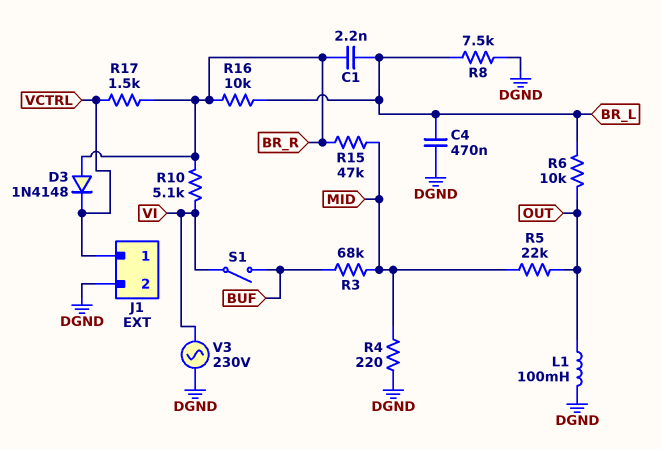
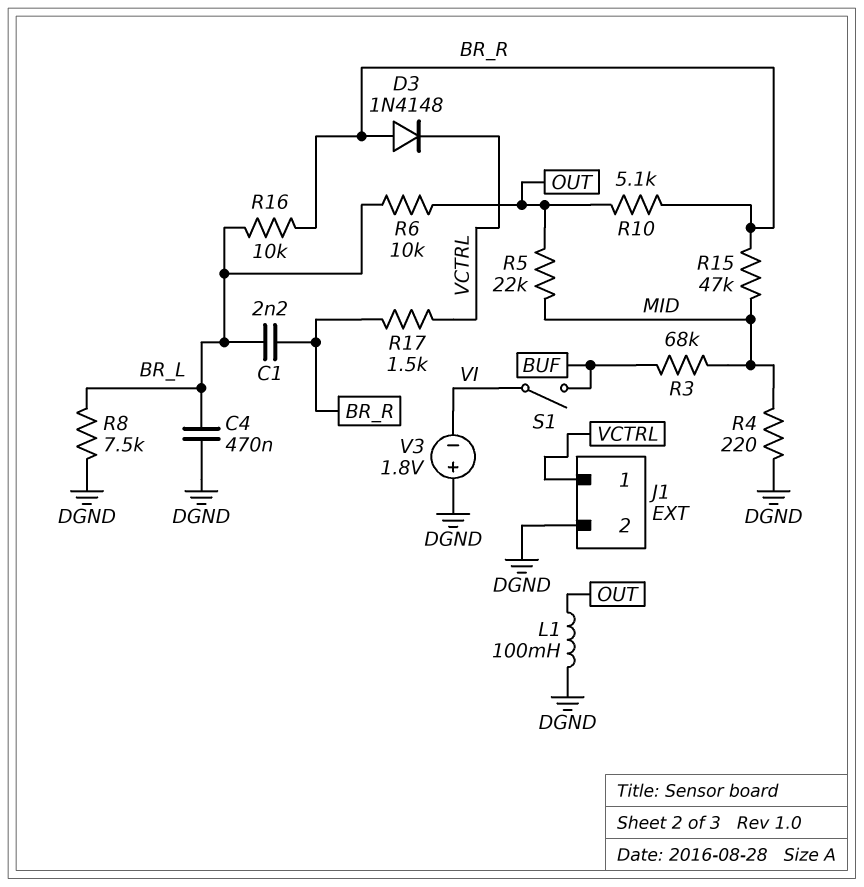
R10: 5.1k (BR_R, VI) -> 5.1k (BR_R, OUT)
V3: AC 230V (DGND, VI) -> 1.8V (plus DGND, minus VI)

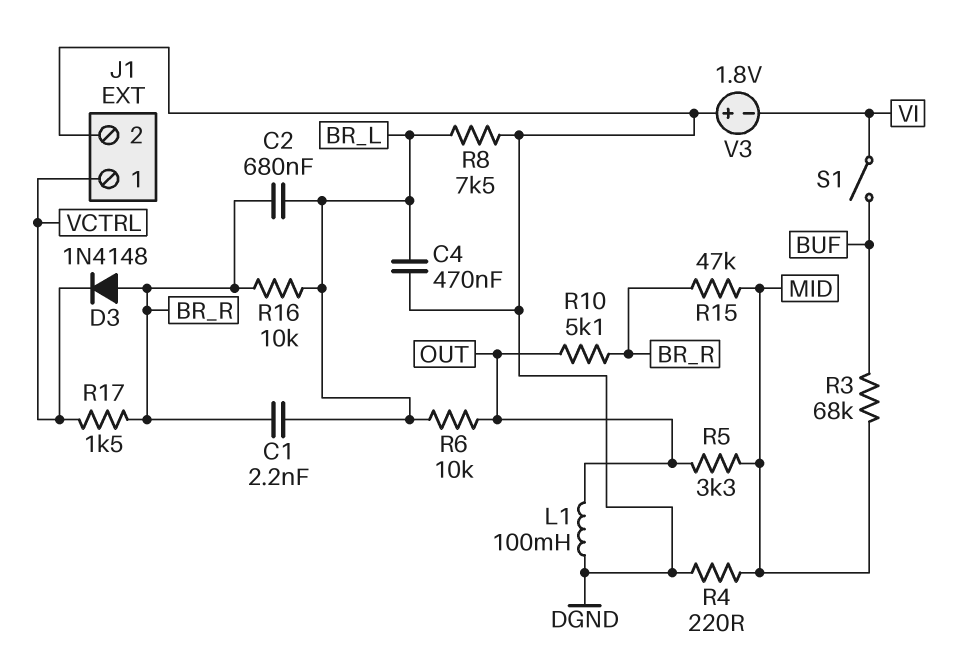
C2: none -> 680nF (BR_L, BR_R)
R5: 22k (MID, OUT) -> 3.3k (MID, OUT)

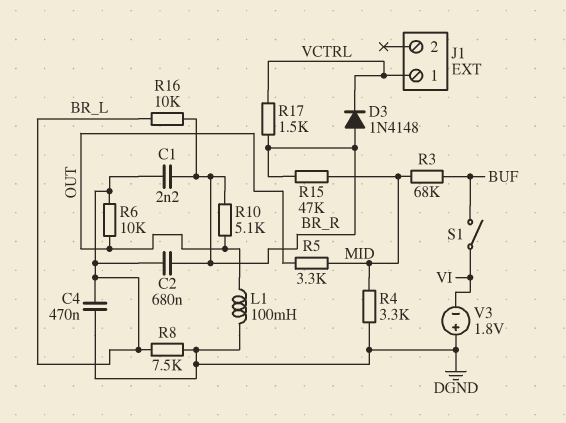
J1 pin 2: DGND -> none
R4: 220 (DGND, MID) -> 3.3k (DGND, MID)

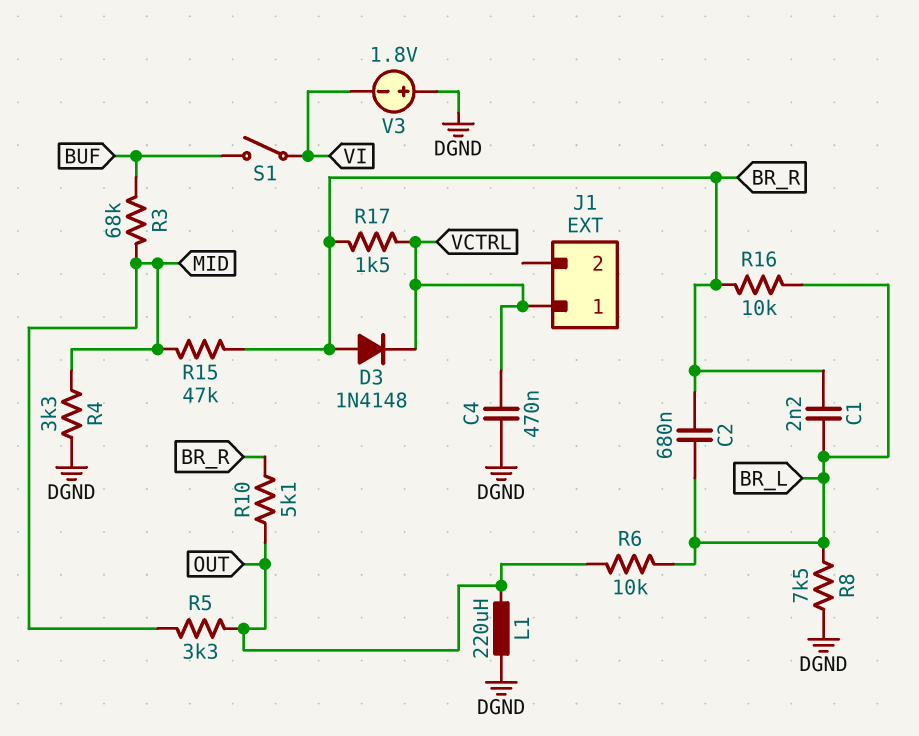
C4: 470nF (BR_L, DGND) -> 470nF (DGND, VCTRL)
L1: 100mH (DGND, OUT) -> 220uH (DGND, OUT)

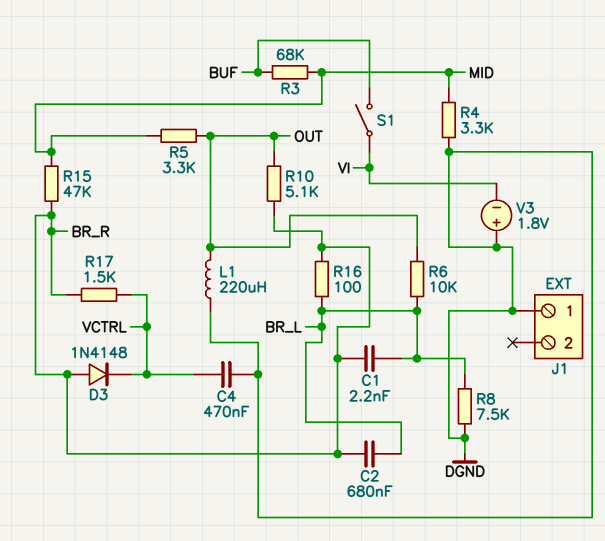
J1 pin 1: VCTRL -> DGND
R16: 10k (BR_L, BR_R) -> 100 (BR_L, BR_R)

